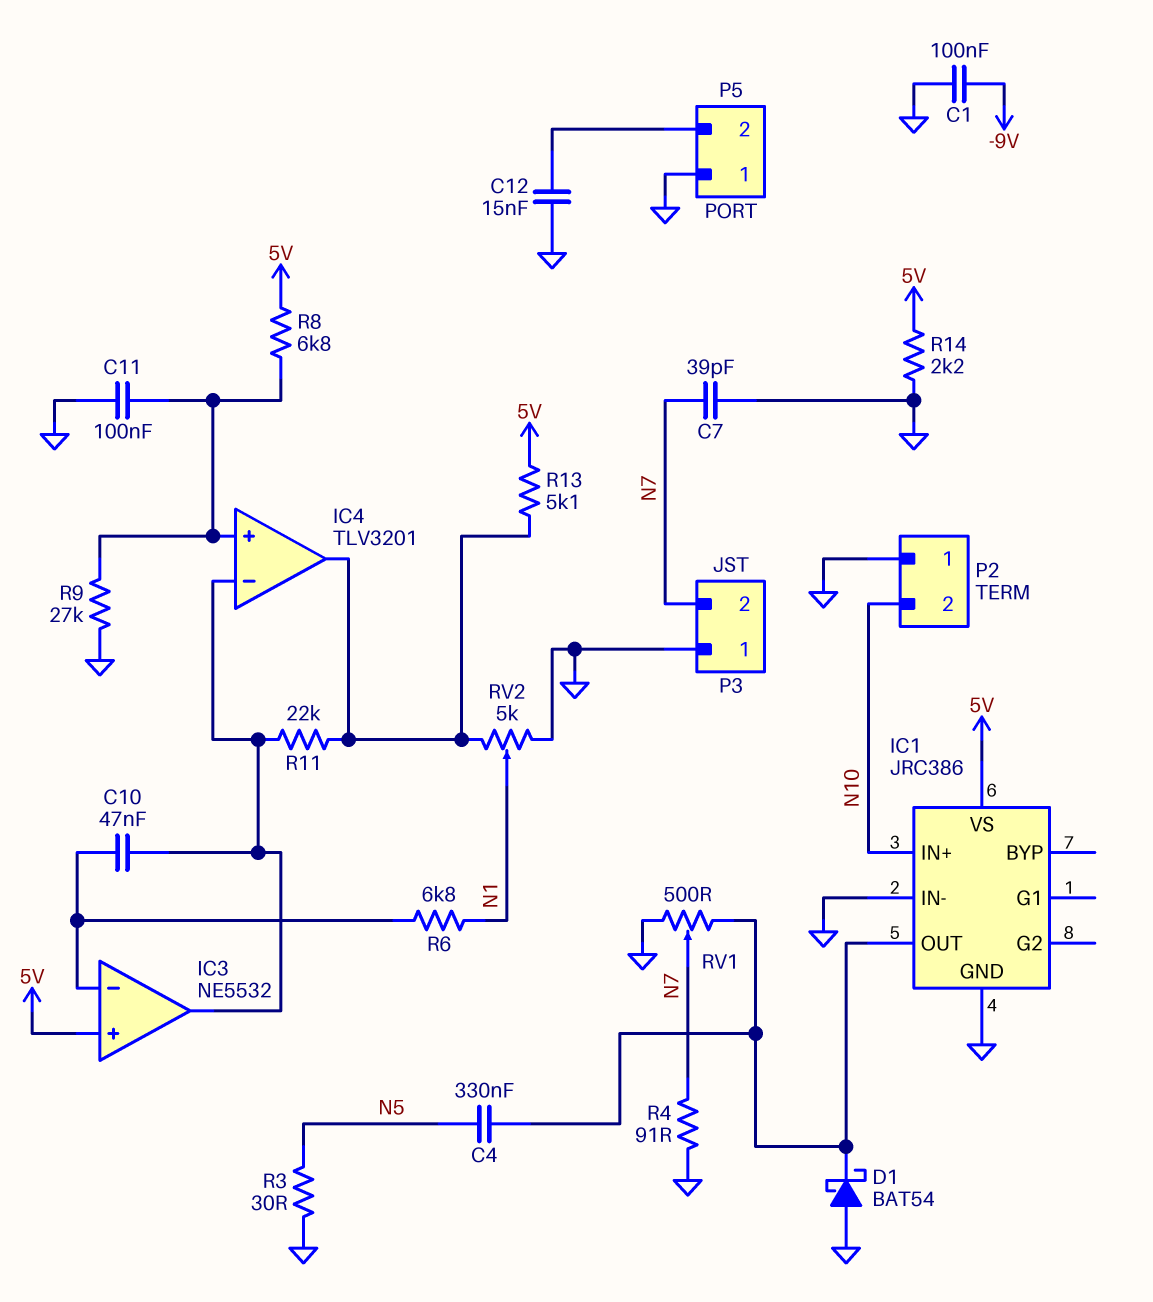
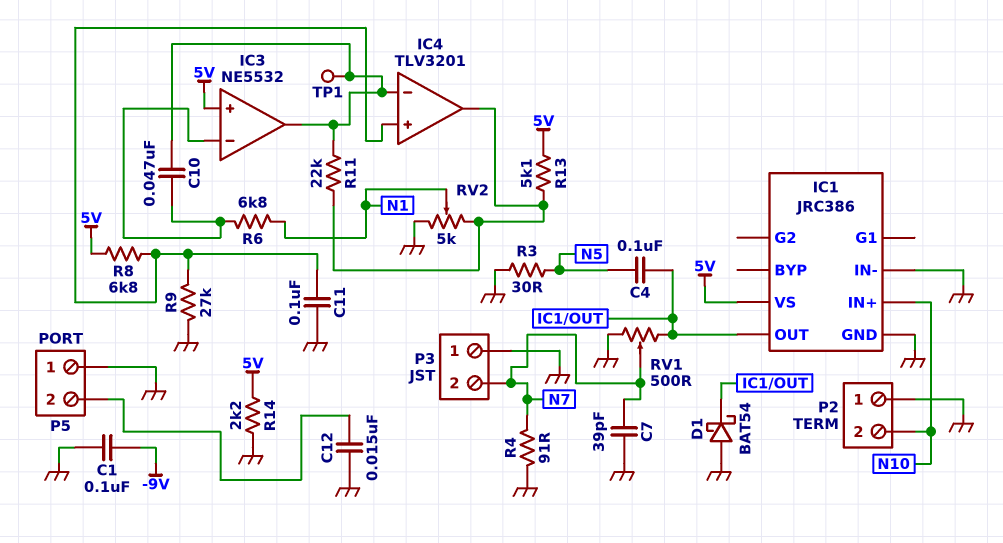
C4: 330nF (IC1/OUT, N5) -> 100nF (IC1/OUT, N5)
TP1: none -> test point (IC3/out)

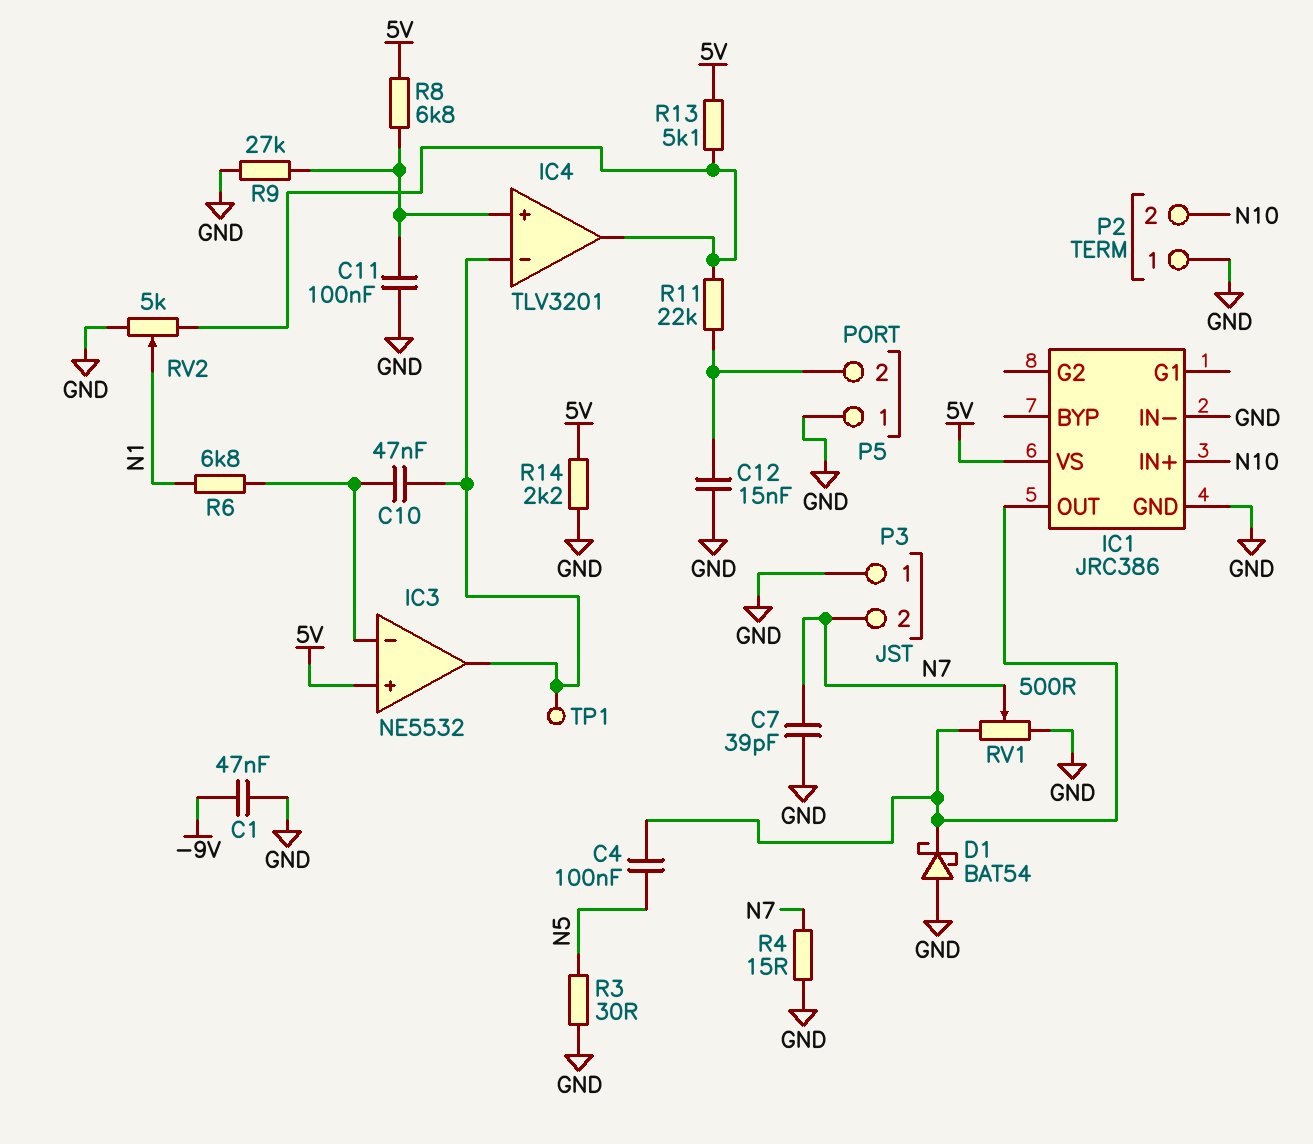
C1: 100nF (-9V, GND) -> 47nF (-9V, GND)
R4: 91 (GND, N7) -> 15 (GND, N7)
R11: 22k (IC3/out, IC4/out) -> 22k (IC4/out, P5/2)

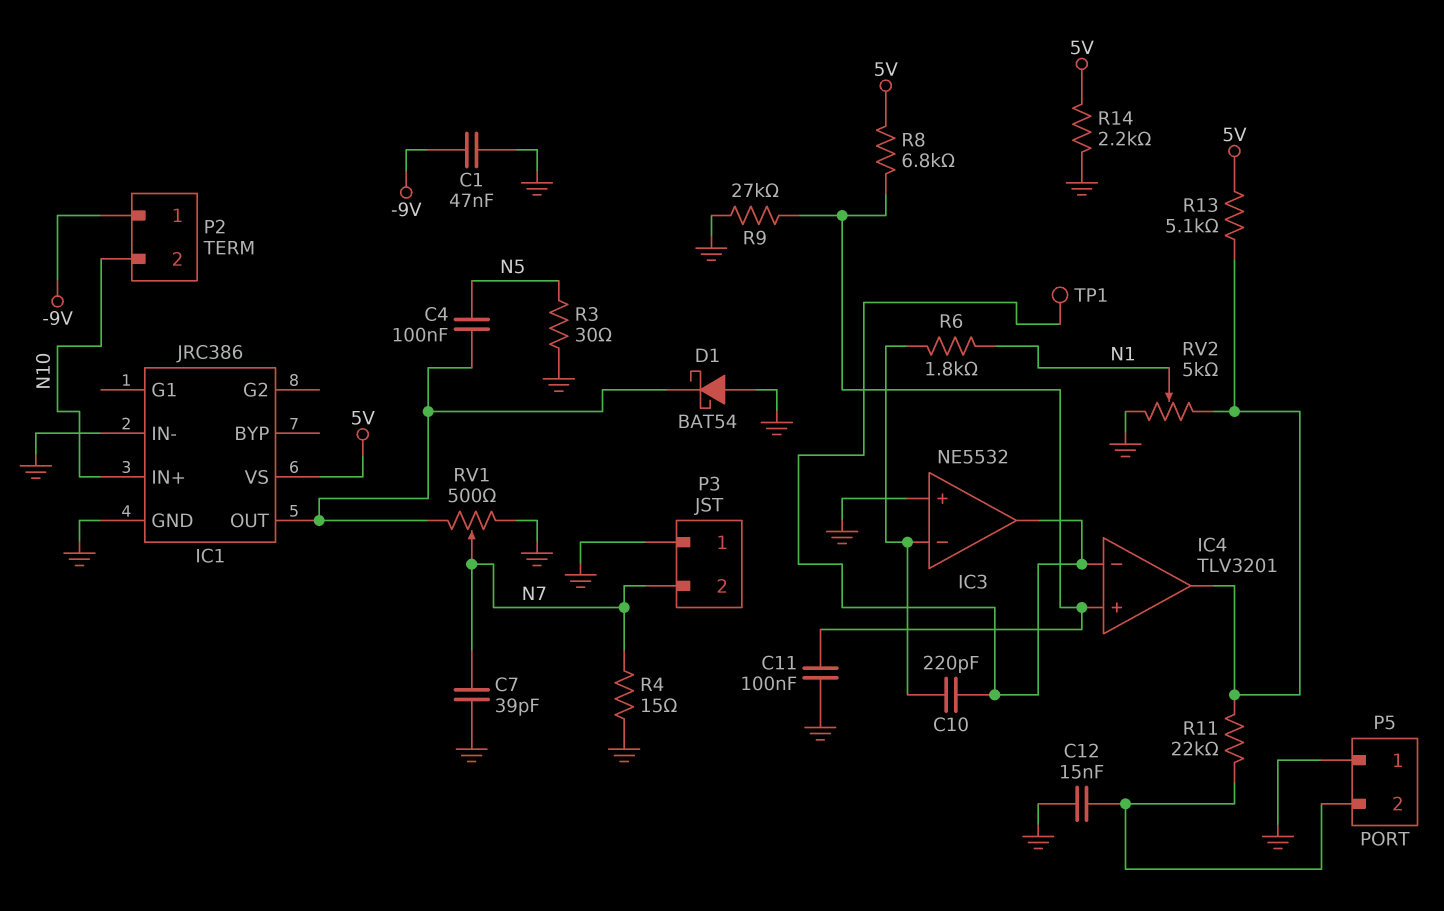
C10: 47nF (IC3/in-, IC3/out) -> 220pF (IC3/in-, IC3/out)
IC3 pin in+: 5V -> GND
P2 pin 1: GND -> -9V
R6: 6.8k (IC3/in-, N1) -> 1.8k (IC3/in-, N1)

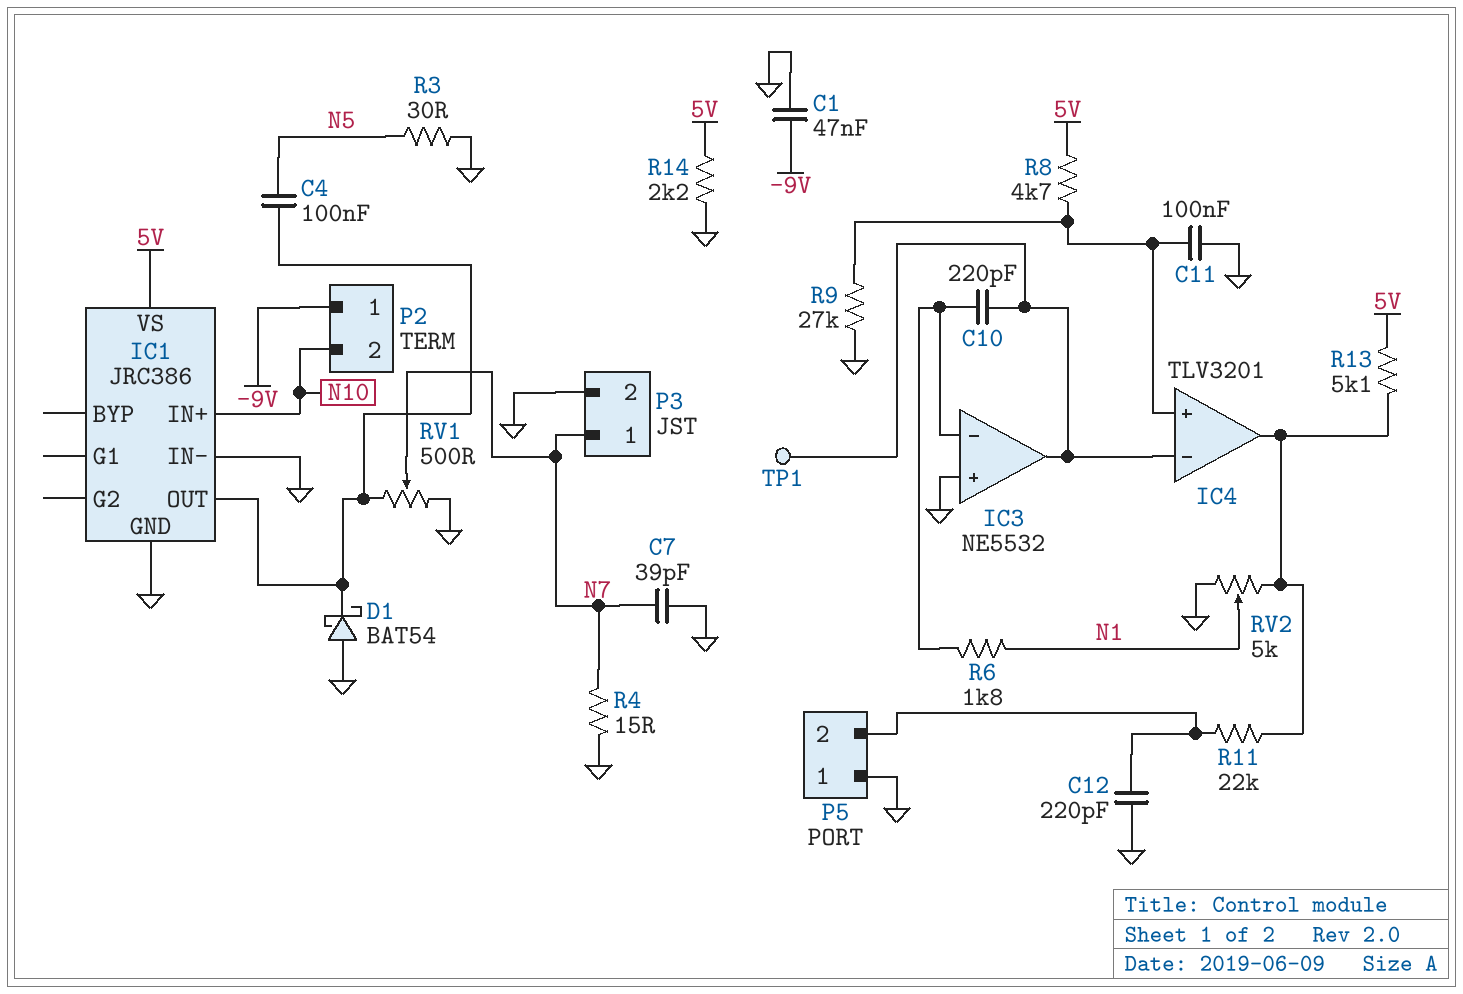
C12: 15nF (GND, P5/2) -> 220pF (GND, P5/2)
P3 pin 1: GND -> N7
P3 pin 2: N7 -> GND
R8: 6.8k (5V, IC4/in+) -> 4.7k (5V, IC4/in+)

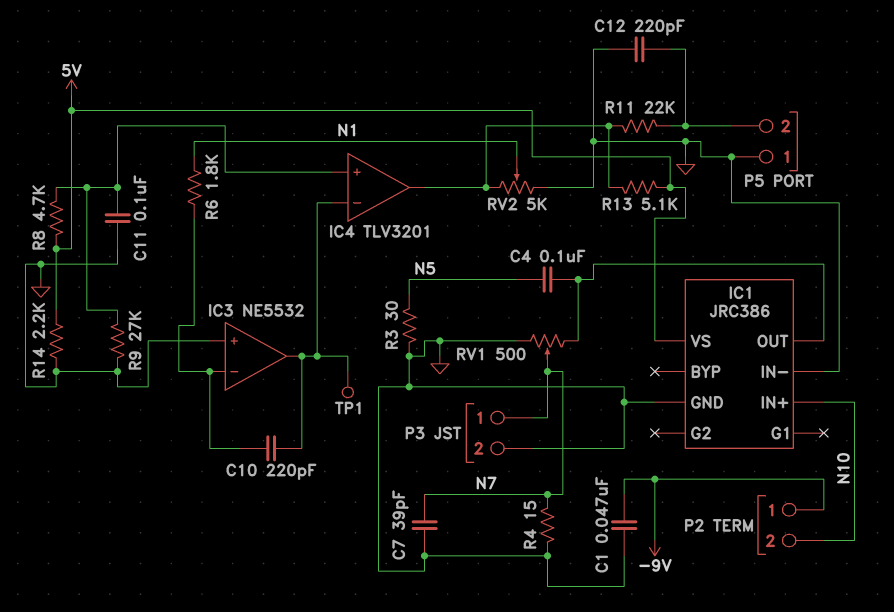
D1: schottky BAT54 (A GND, K IC1/OUT) -> none

